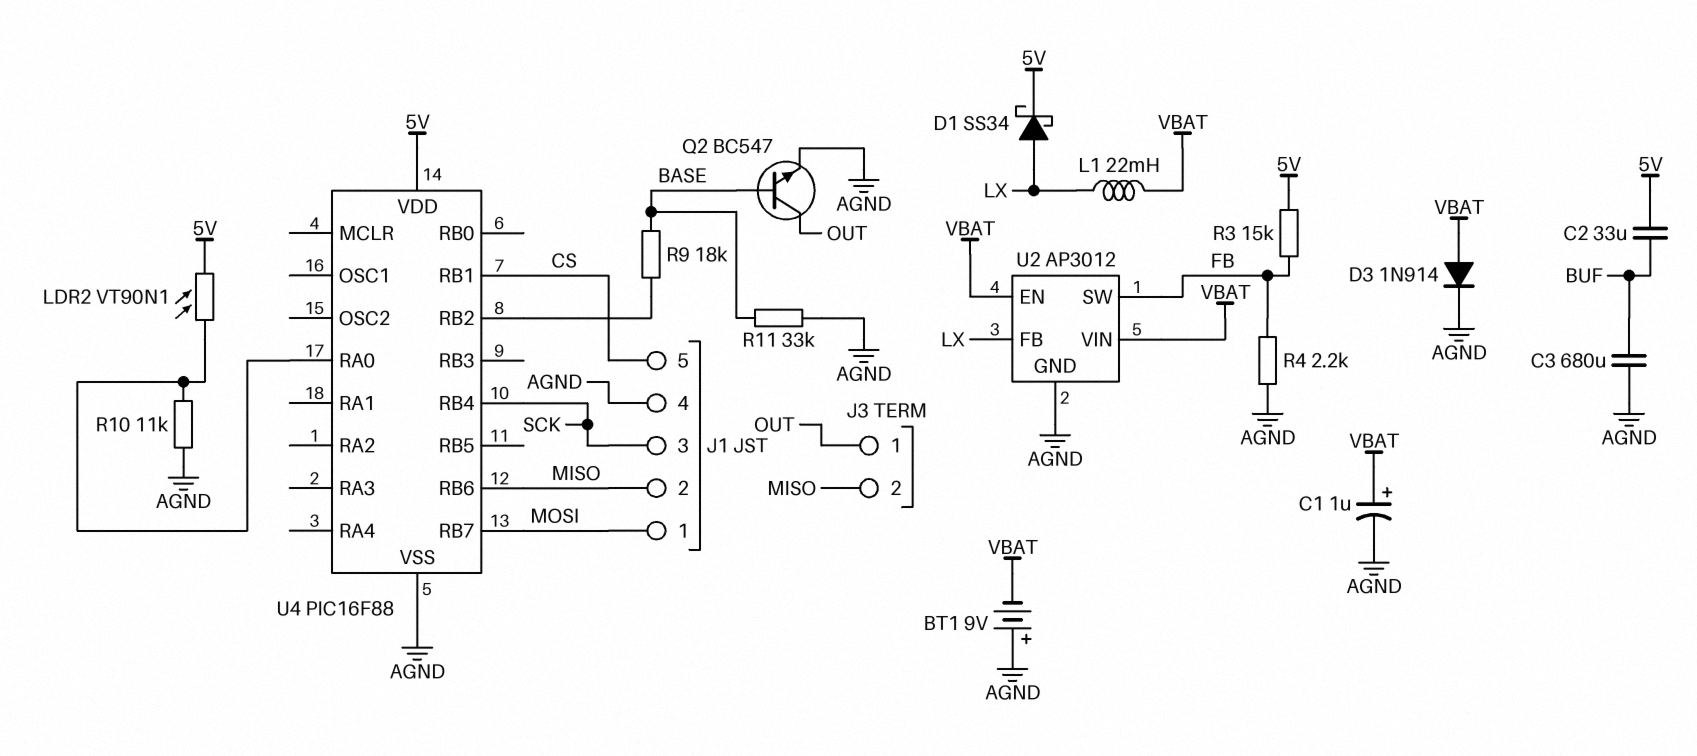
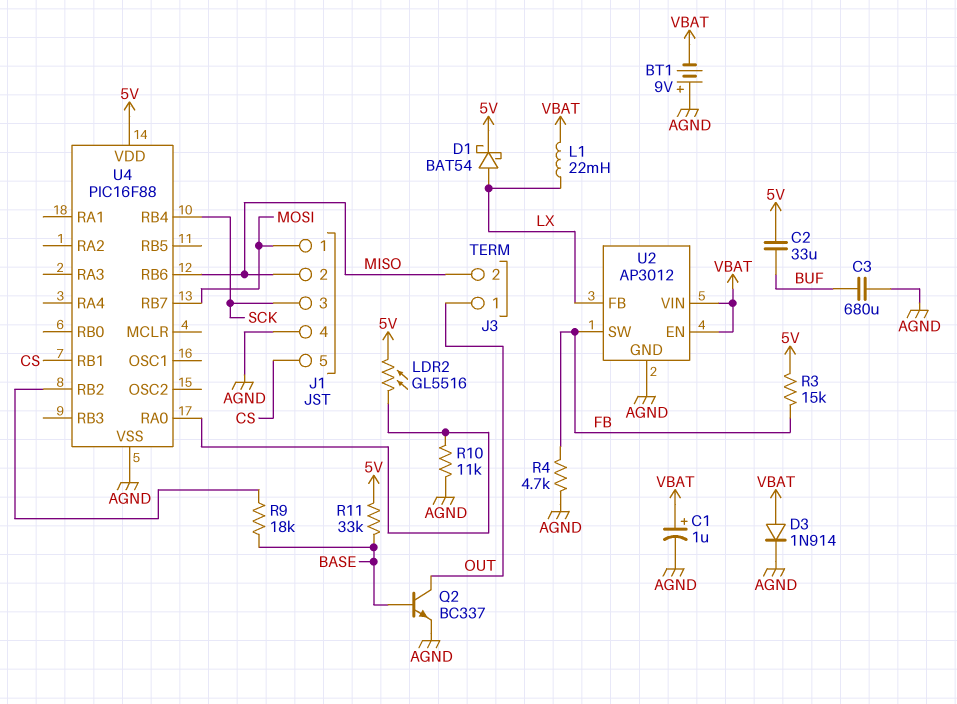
D1: schottky SS34 (A LX, K 5V) -> schottky BAT54 (A LX, K 5V)
LDR2: VT90N1 (5V, U4/RA0) -> GL5516 (5V, U4/RA0)
Q2: NPN BC547 (B BASE, C OUT, E AGND) -> NPN BC337 (B BASE, C OUT, E AGND)
R4: 2.2k (AGND, FB) -> 4.7k (AGND, FB)
R11: 33k (AGND, BASE) -> 33k (5V, BASE)

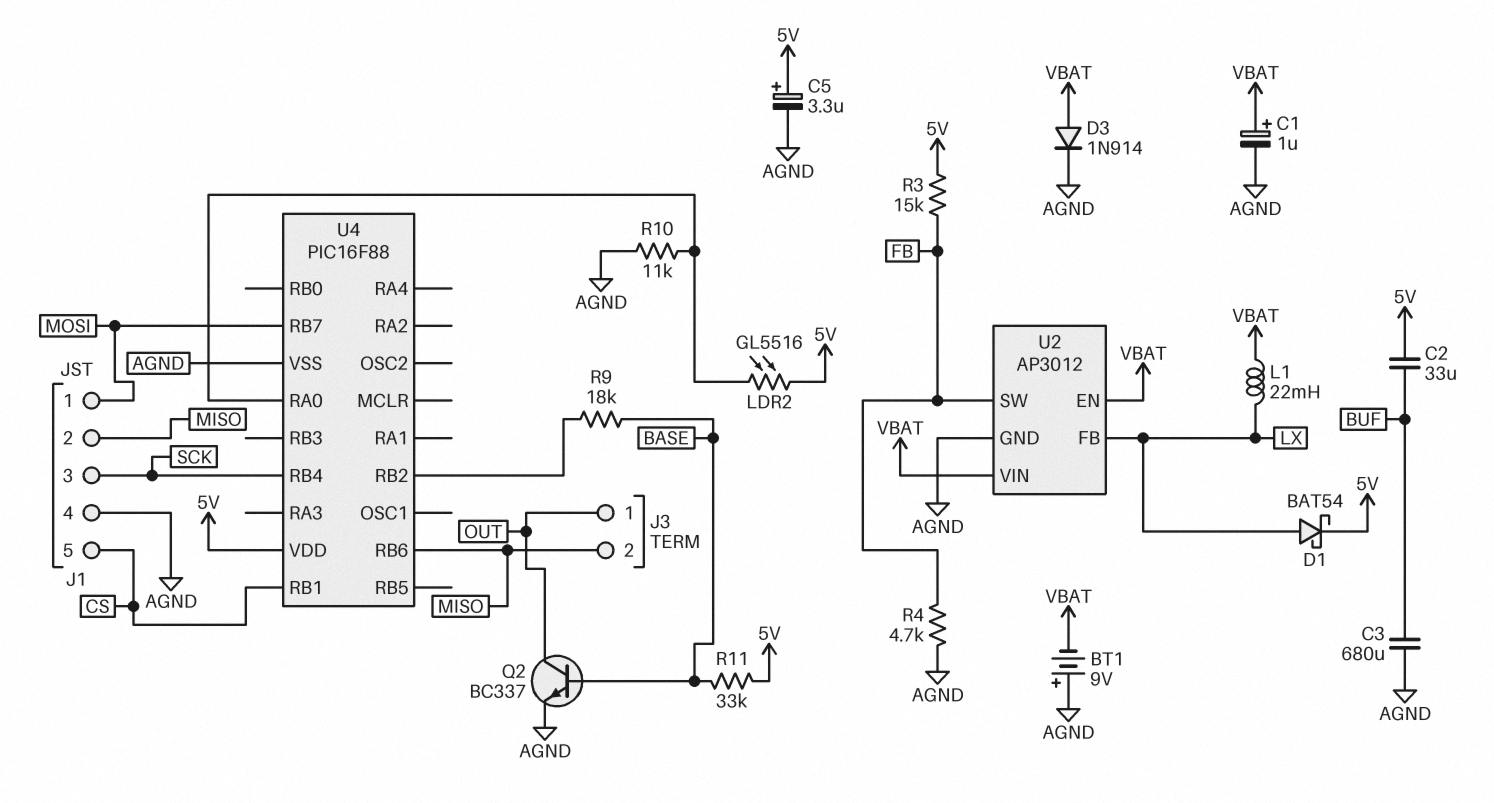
C5: none -> 3.3uF (plus 5V, minus AGND)

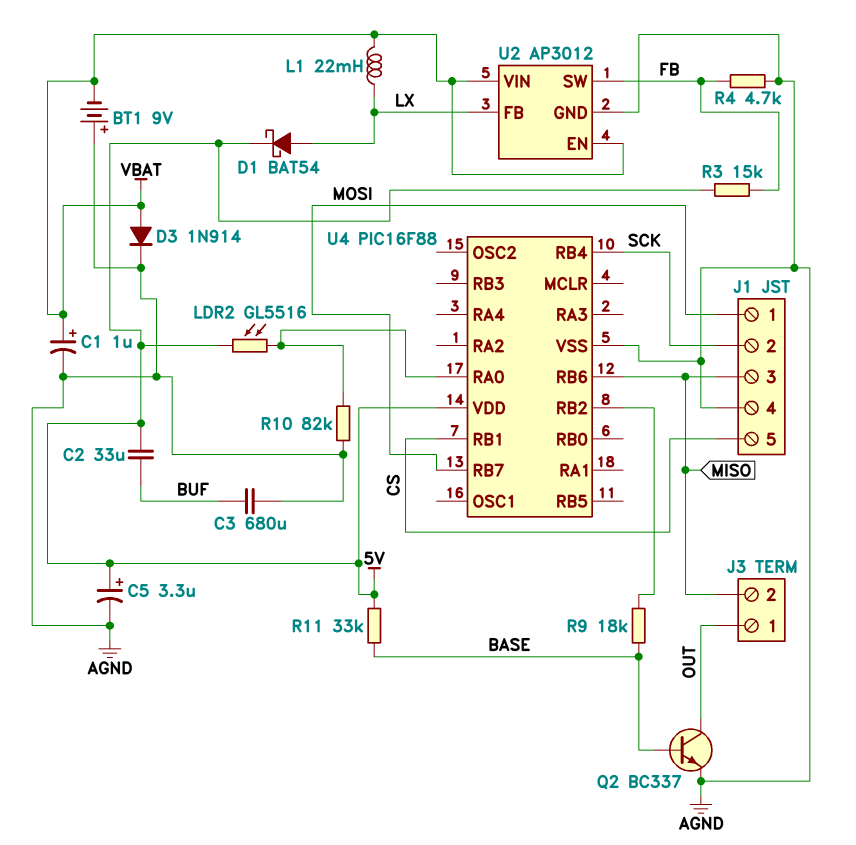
J1 pin 2: MISO -> SCK
J1 pin 3: SCK -> MISO
R10: 11k (AGND, U4/RA0) -> 82k (AGND, U4/RA0)

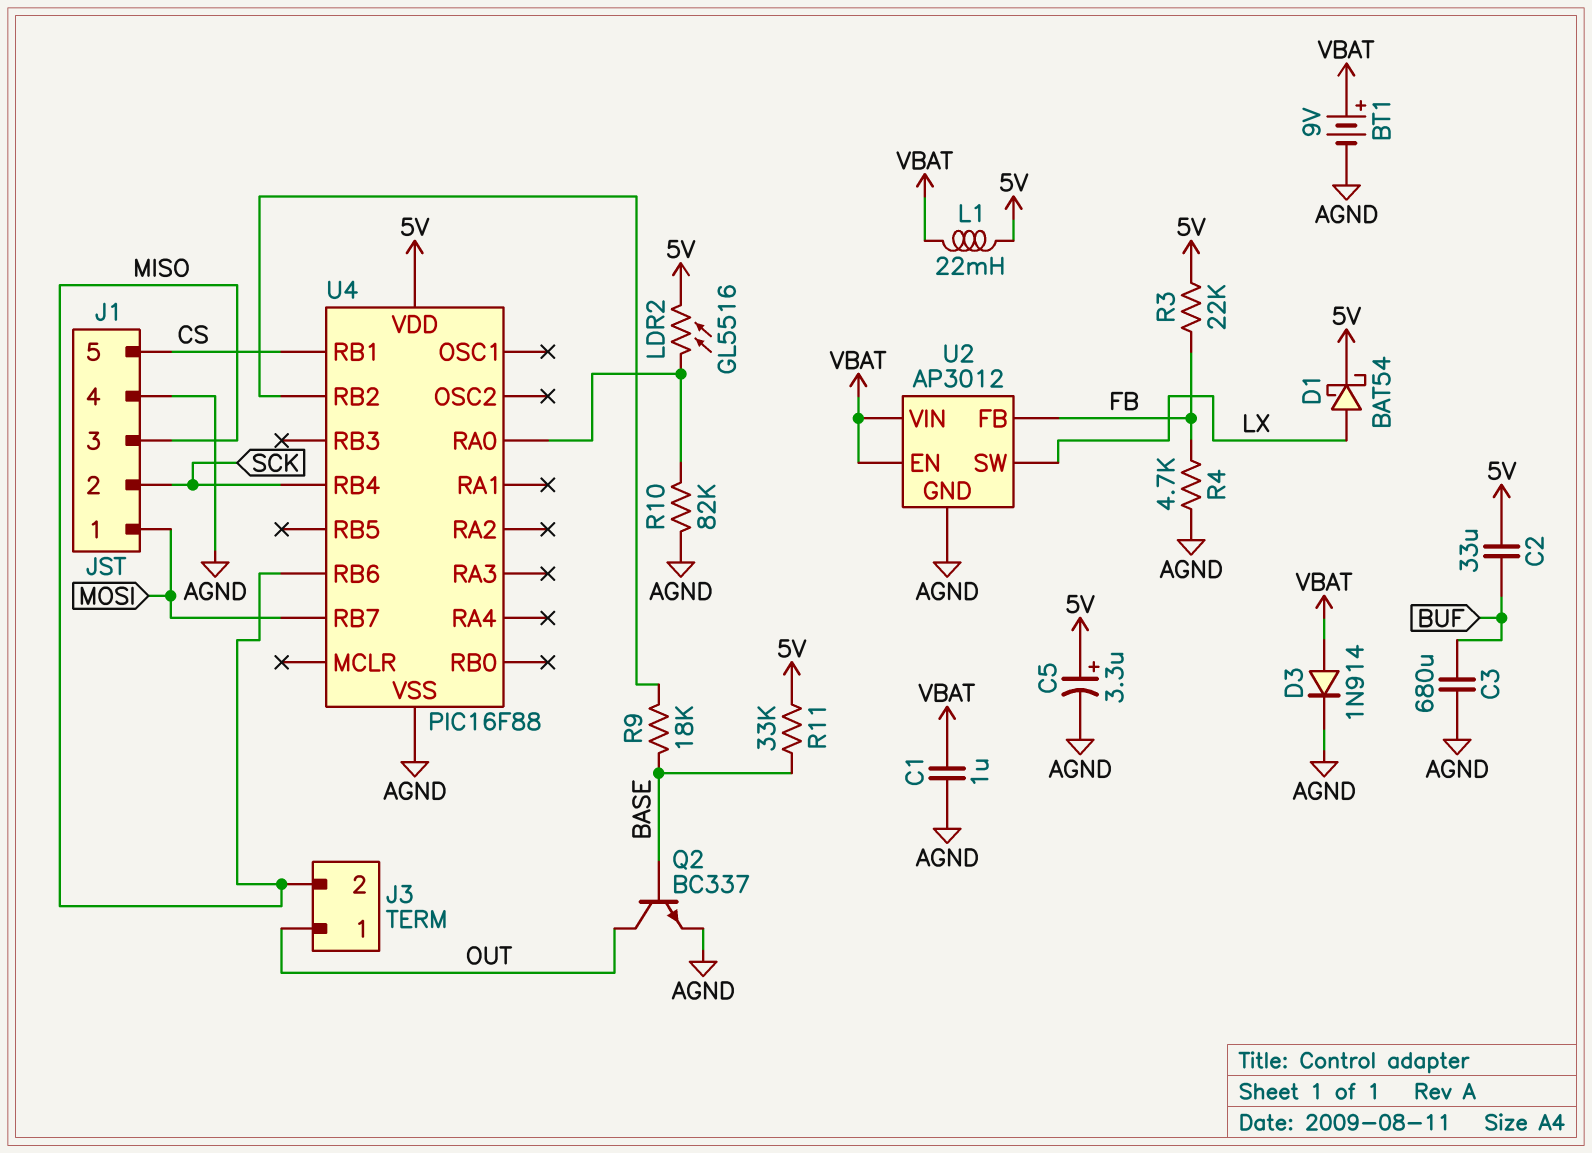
BT1: 9V (plus AGND, minus VBAT) -> 9V (plus VBAT, minus AGND)
C1: 1uF (plus VBAT, minus AGND) -> 1uF (AGND, VBAT)
L1: 22mH (LX, VBAT) -> 22mH (5V, VBAT)
R3: 15k (5V, FB) -> 22k (5V, FB)
U2 pin FB: LX -> FB
U2 pin SW: FB -> LX

